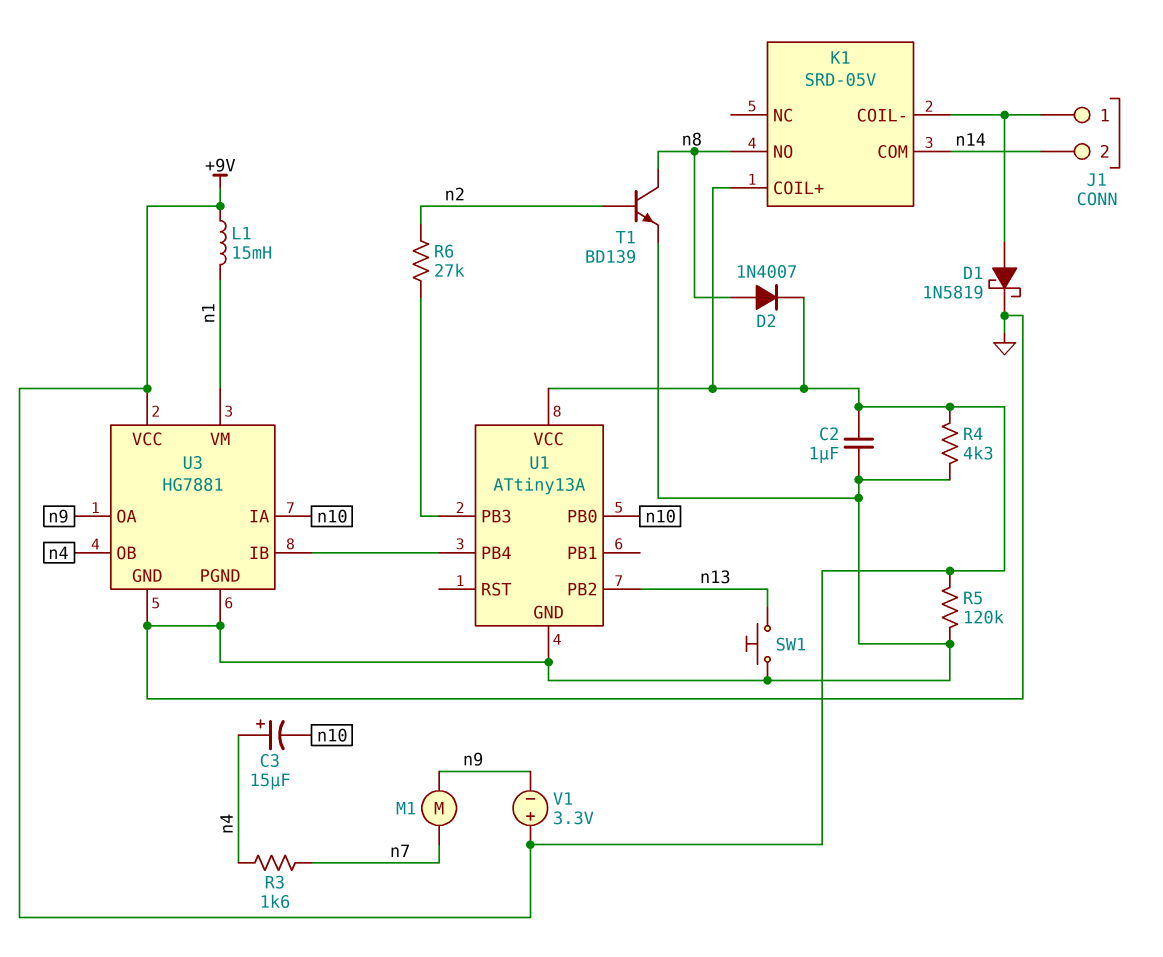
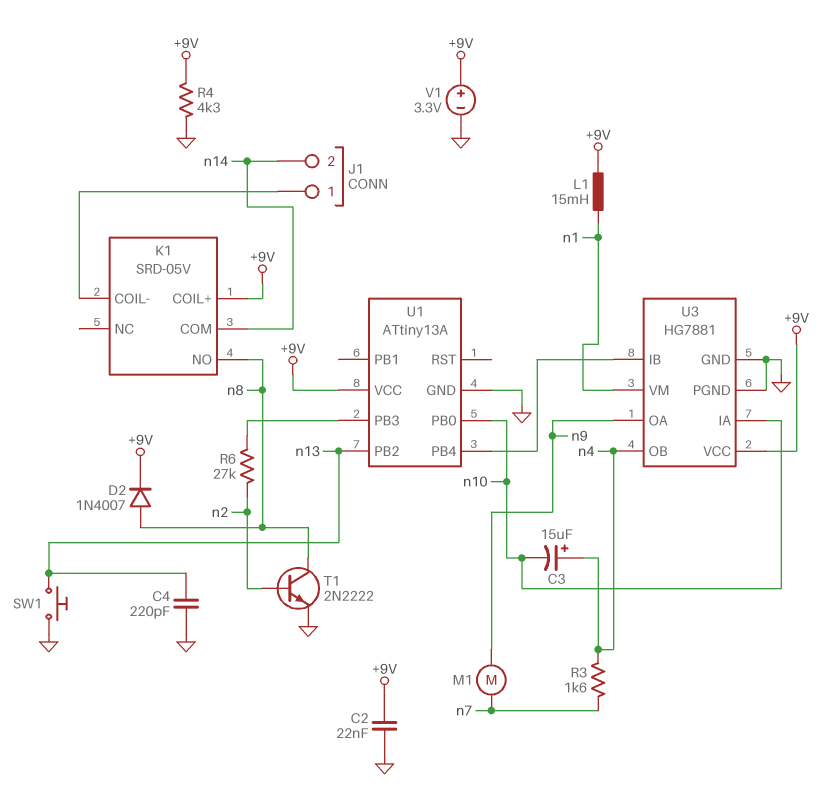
C2: 1uF (+9V, GND) -> 22nF (+9V, GND)
C4: none -> 220pF (GND, n13)
D1: schottky 1N5819 (A J1/1, K GND) -> none
R5: 120k (+9V, GND) -> none
T1: NPN BD139 (B n2, C n8, E GND) -> NPN 2N2222 (B n2, C n8, E GND)
V1: 3.3V (plus +9V, minus n9) -> 3.3V (plus +9V, minus GND)

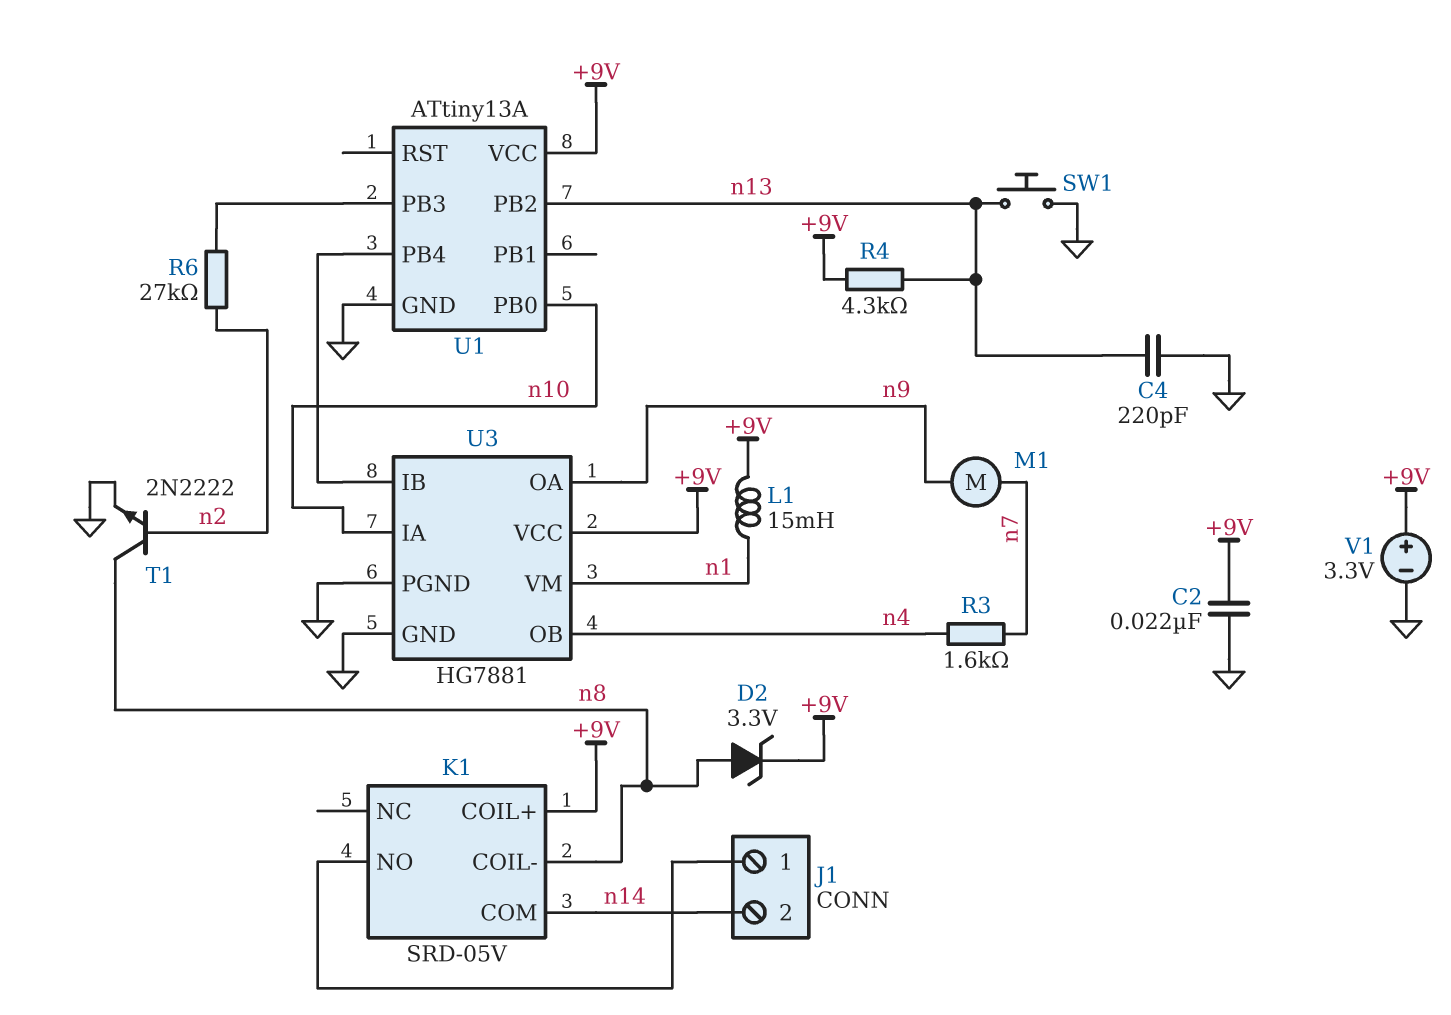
C3: 15uF (plus n4, minus n10) -> none
D2: diode 1N4007 (A n8, K +9V) -> zener 3.3V (A n8, K +9V)
K1 pin COIL-: J1/1 -> n8
K1 pin NO: n8 -> J1/1
R4: 4.3k (+9V, GND) -> 4.3k (+9V, n13)

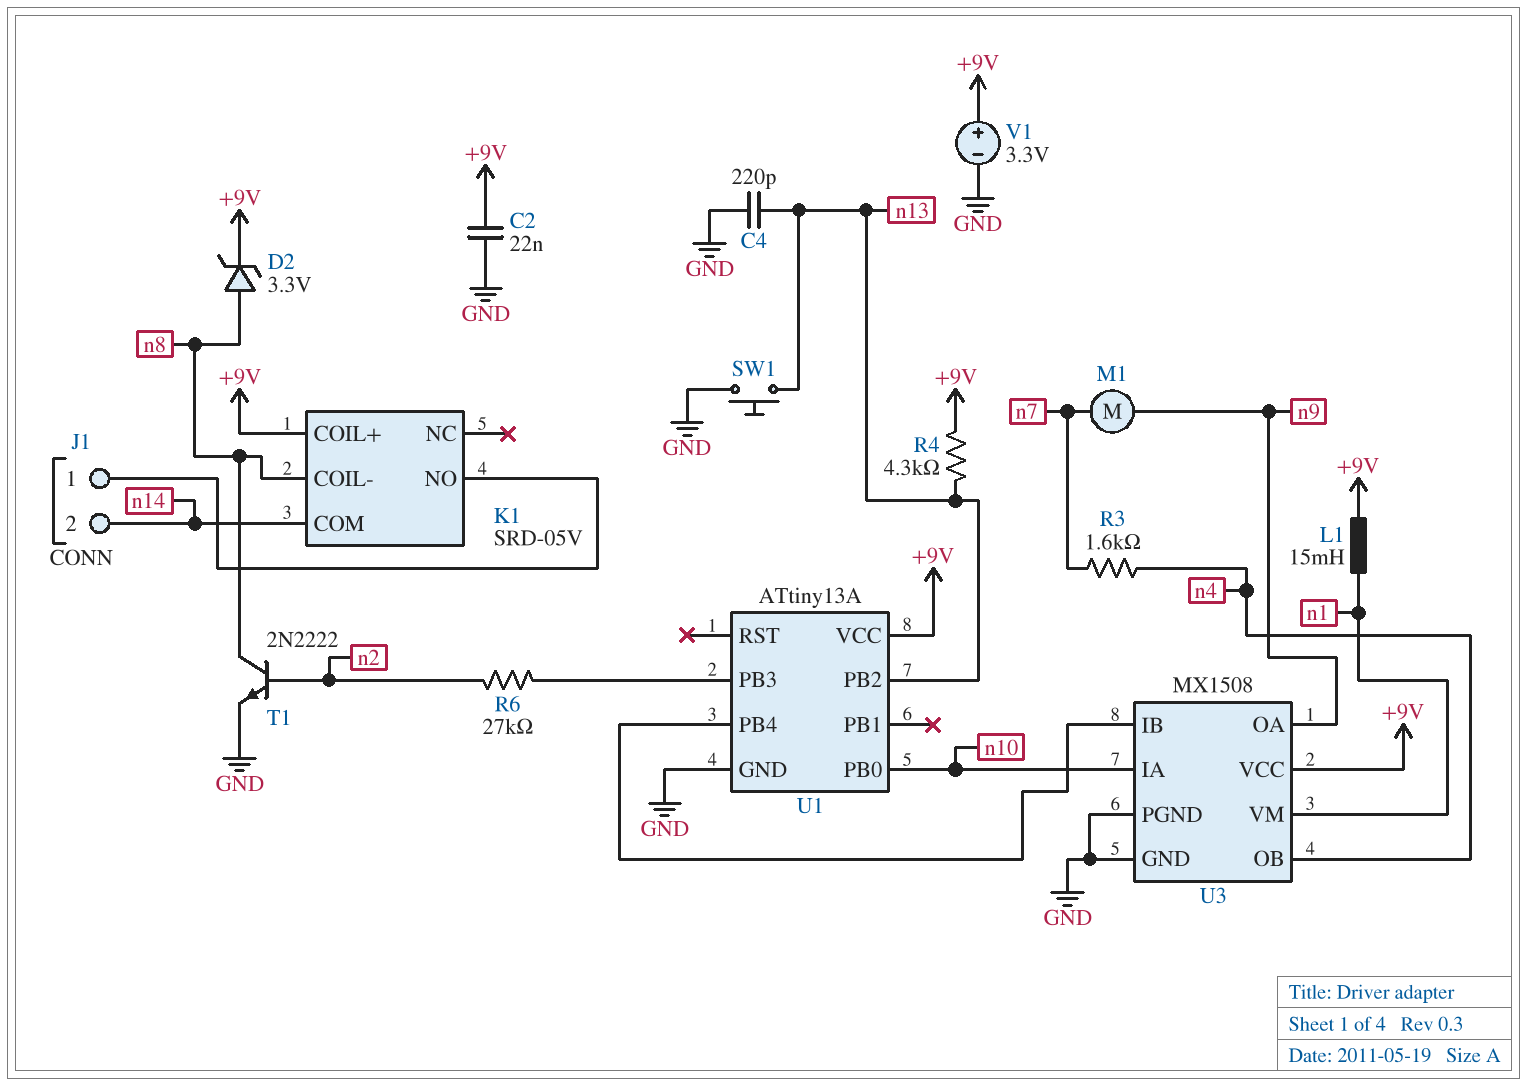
U3: HG7881 -> MX1508

